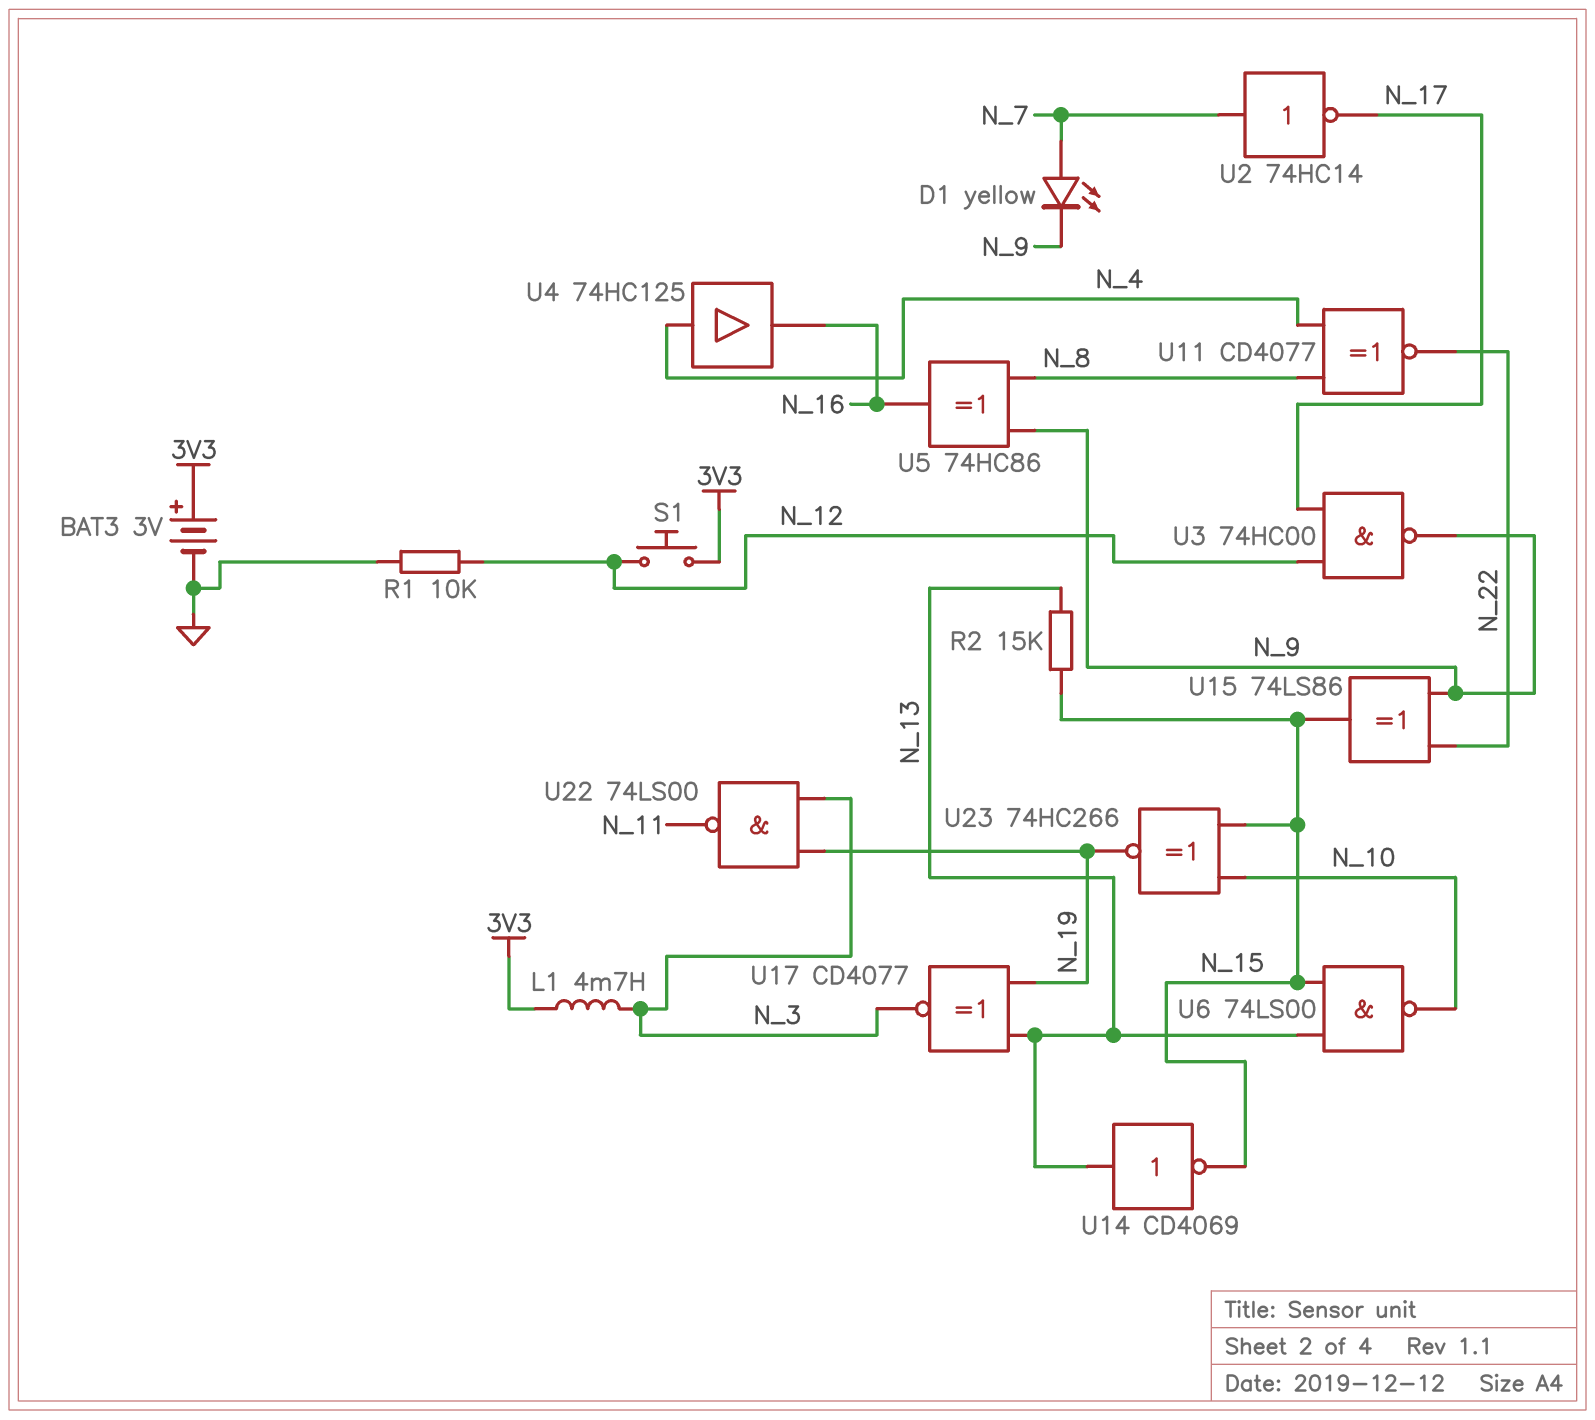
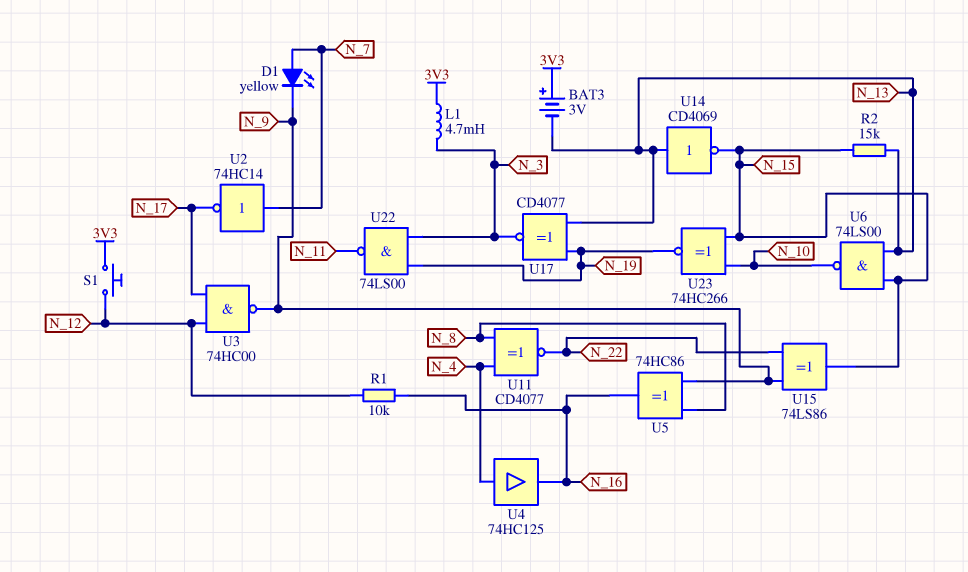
BAT3: 3V (plus 3V3, minus GND) -> 3V (plus 3V3, minus N_13)
R1: 10k (GND, N_12) -> 10k (N_12, N_16)

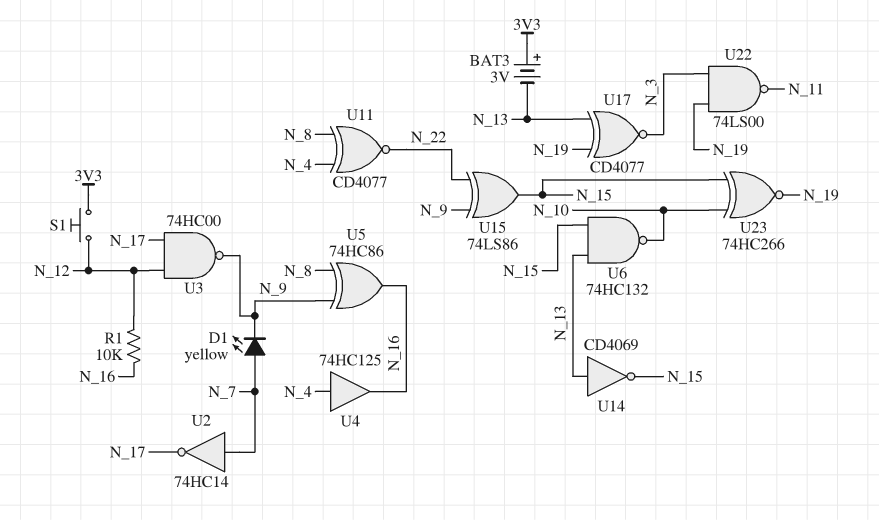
L1: 4.7mH (3V3, N_3) -> none
R2: 15k (N_13, N_15) -> none
U6: NAND 74LS00 (in N_13, in N_15, out N_10) -> NAND 74HC132 (in N_13, in N_15, out N_10)

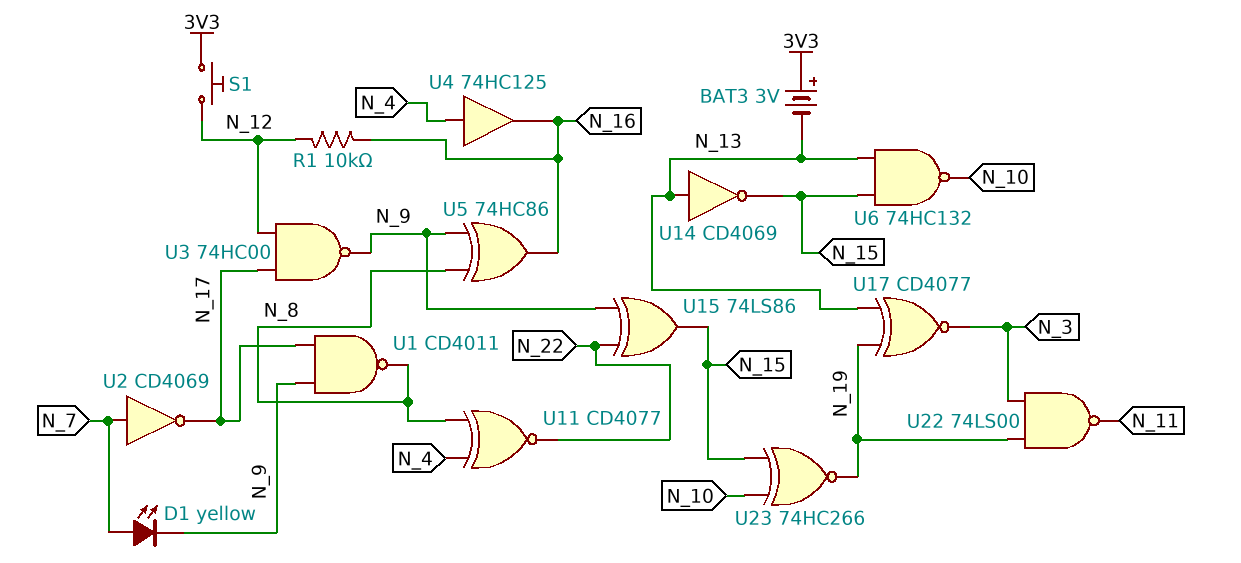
U1: none -> NAND CD4011 (in N_9, in N_17, out N_8)
U2: NOT 74HC14 (in N_7, out N_17) -> NOT CD4069 (in N_7, out N_17)

